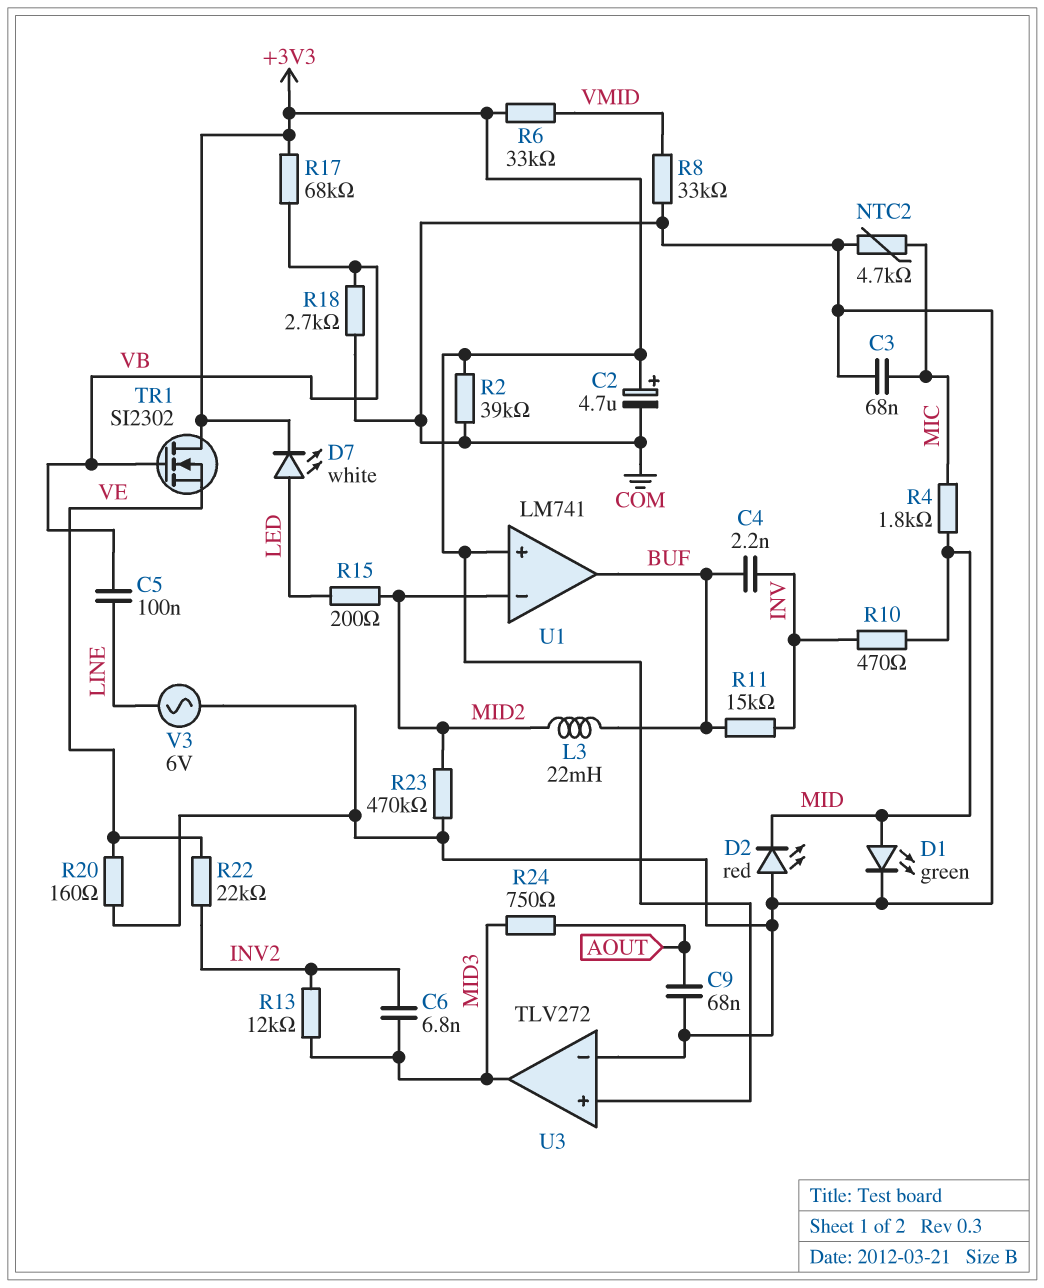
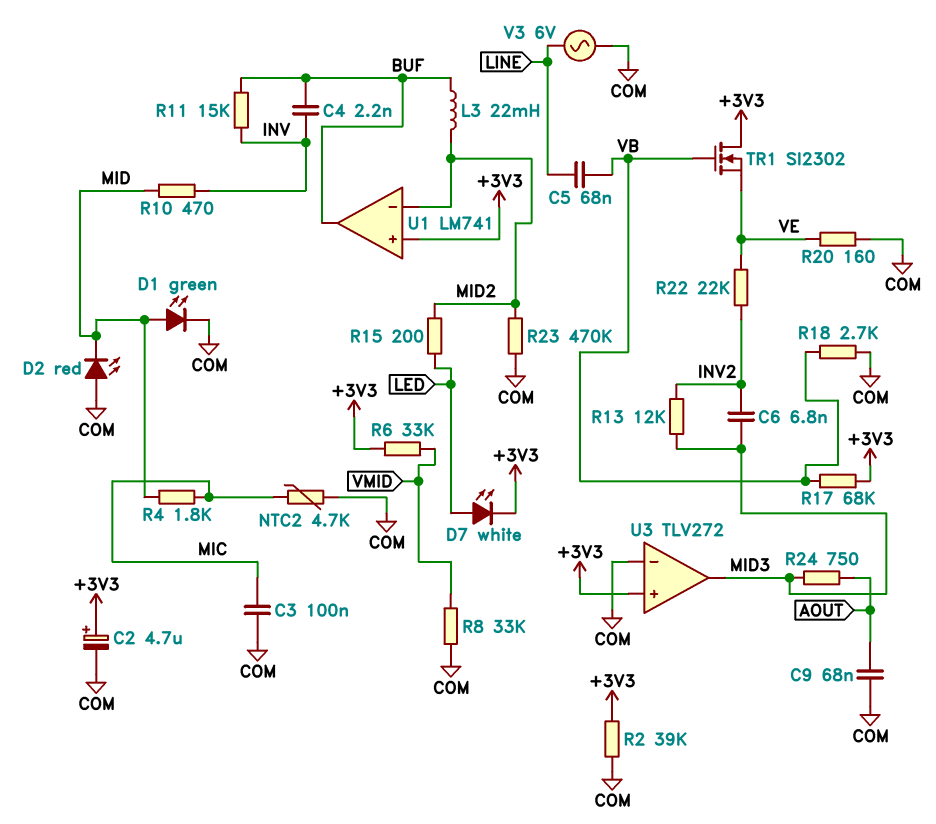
C3: 68nF (COM, MIC) -> 100nF (COM, MIC)
C5: 100nF (LINE, VB) -> 68nF (LINE, VB)

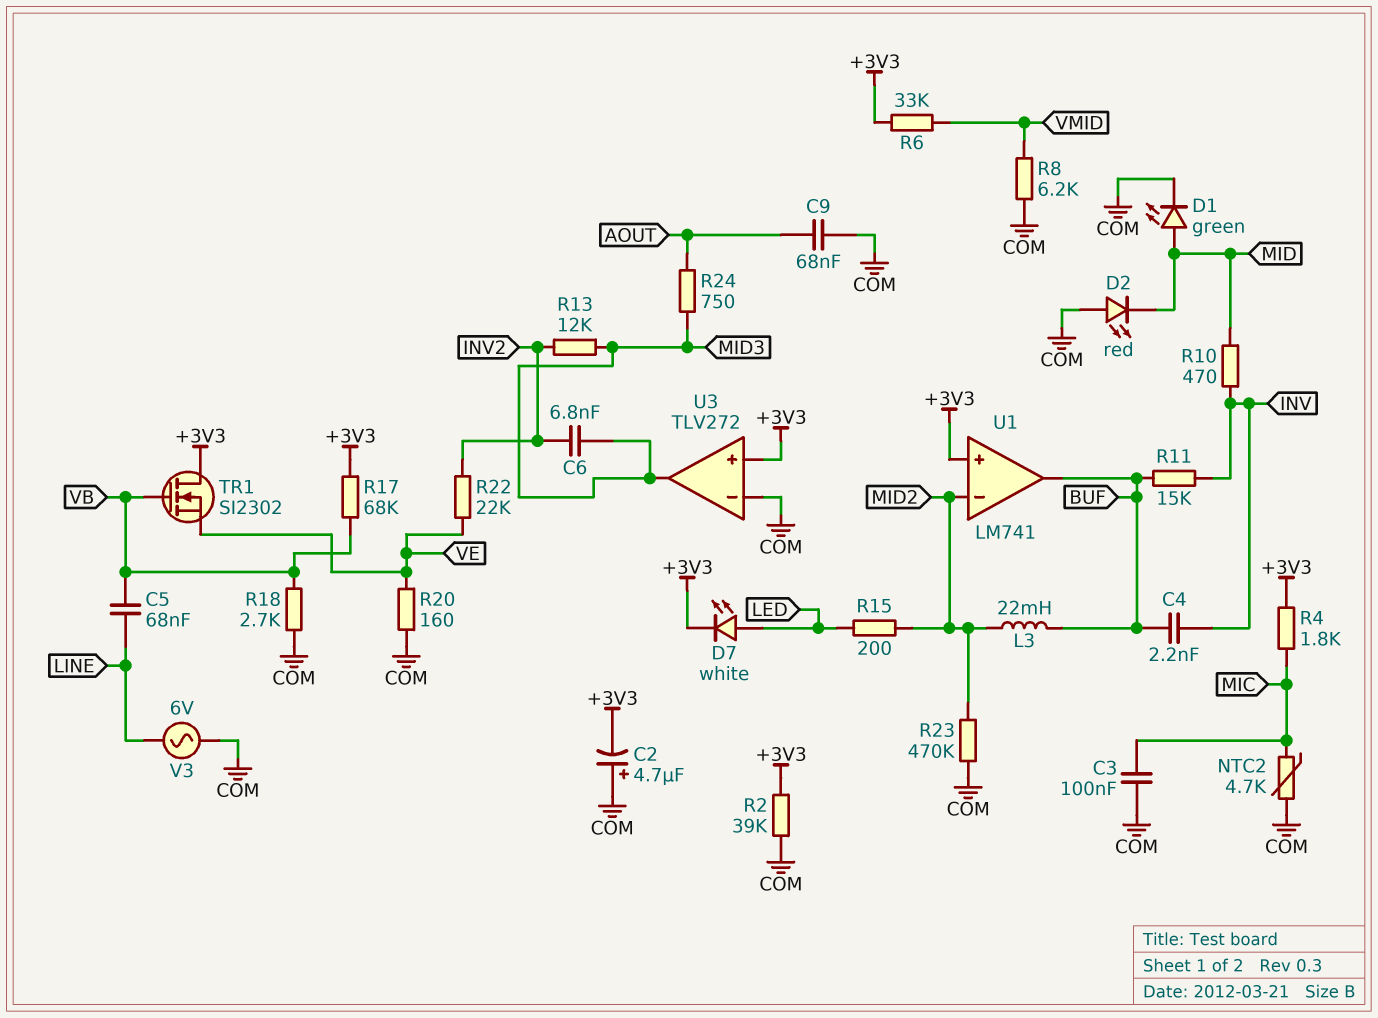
C2: 4.7uF (plus +3V3, minus COM) -> 4.7uF (plus COM, minus +3V3)
R4: 1.8k (MIC, MID) -> 1.8k (+3V3, MIC)
R8: 33k (COM, VMID) -> 6.2k (COM, VMID)

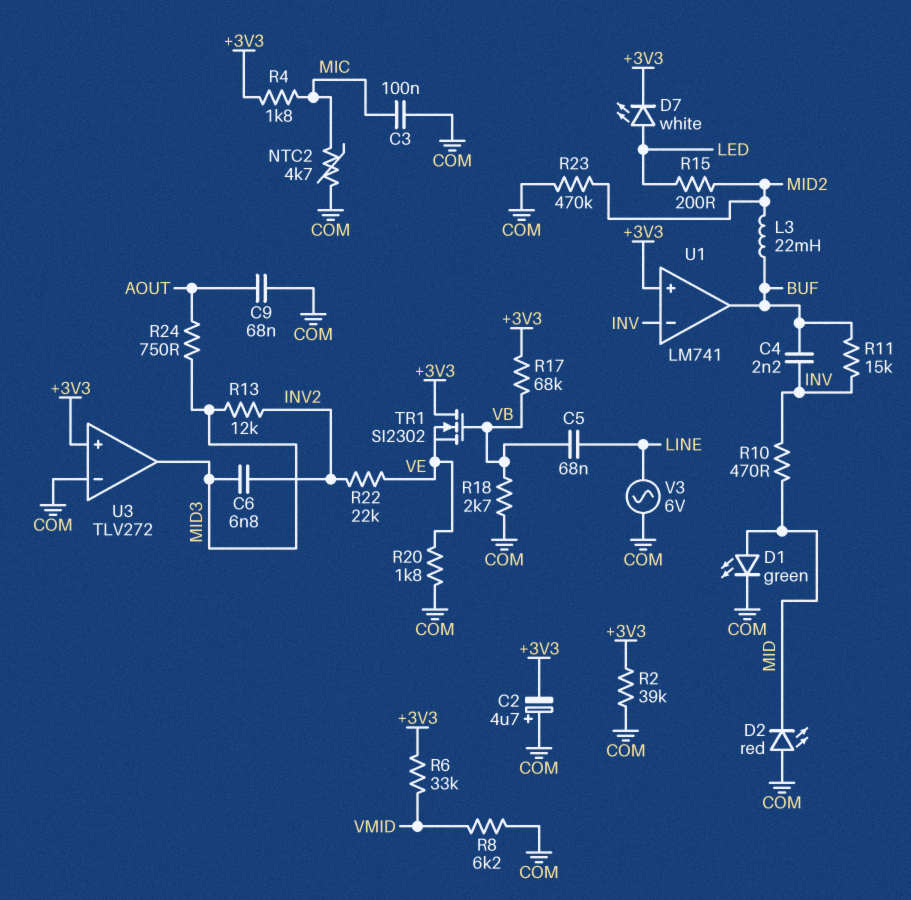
R20: 160 (COM, VE) -> 1.8k (COM, VE)
U1 pin in-: MID2 -> INV

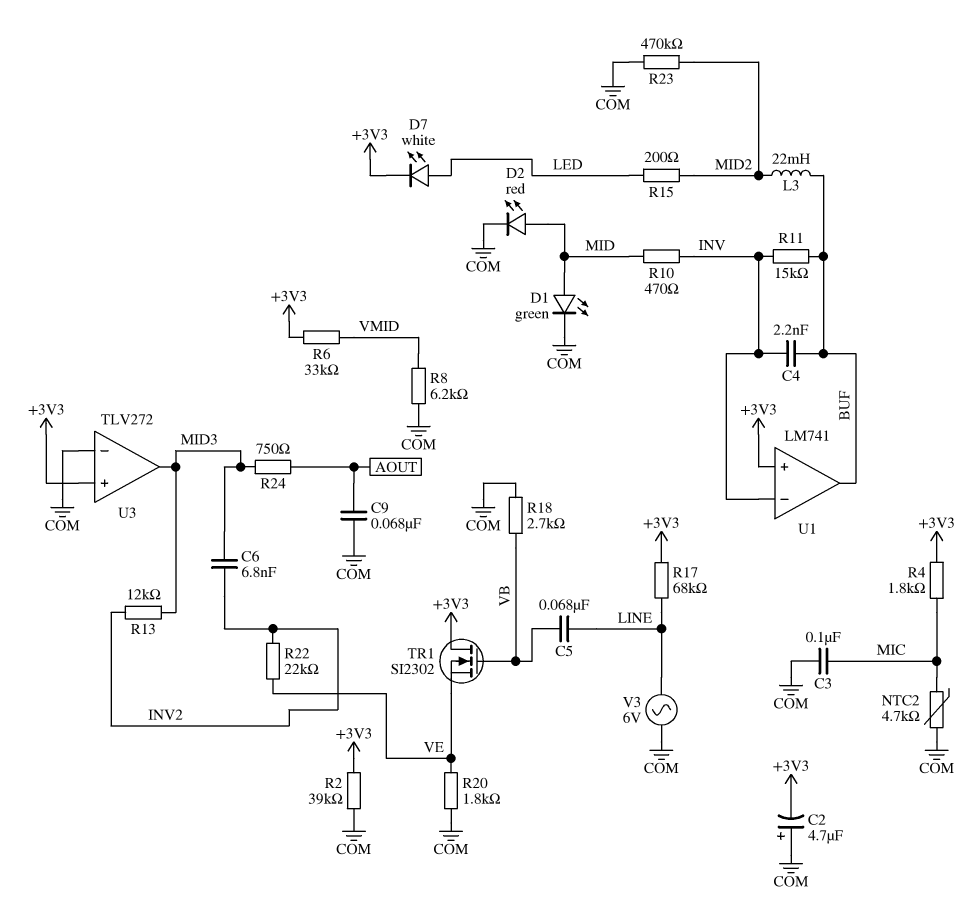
D2: LED red (A COM, K MID) -> LED red (A MID, K COM)
R17: 68k (+3V3, VB) -> 68k (+3V3, LINE)

